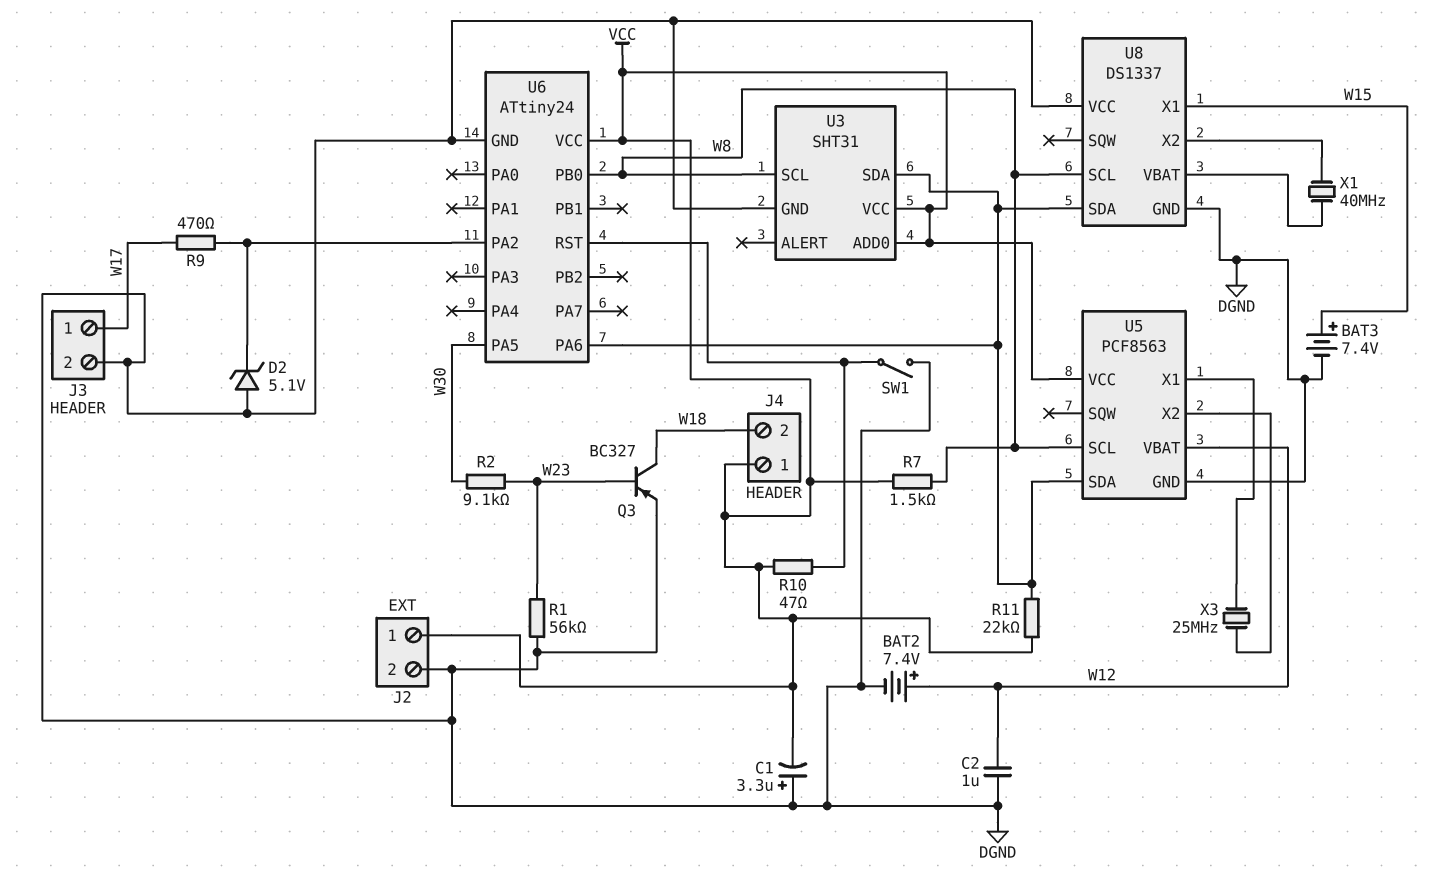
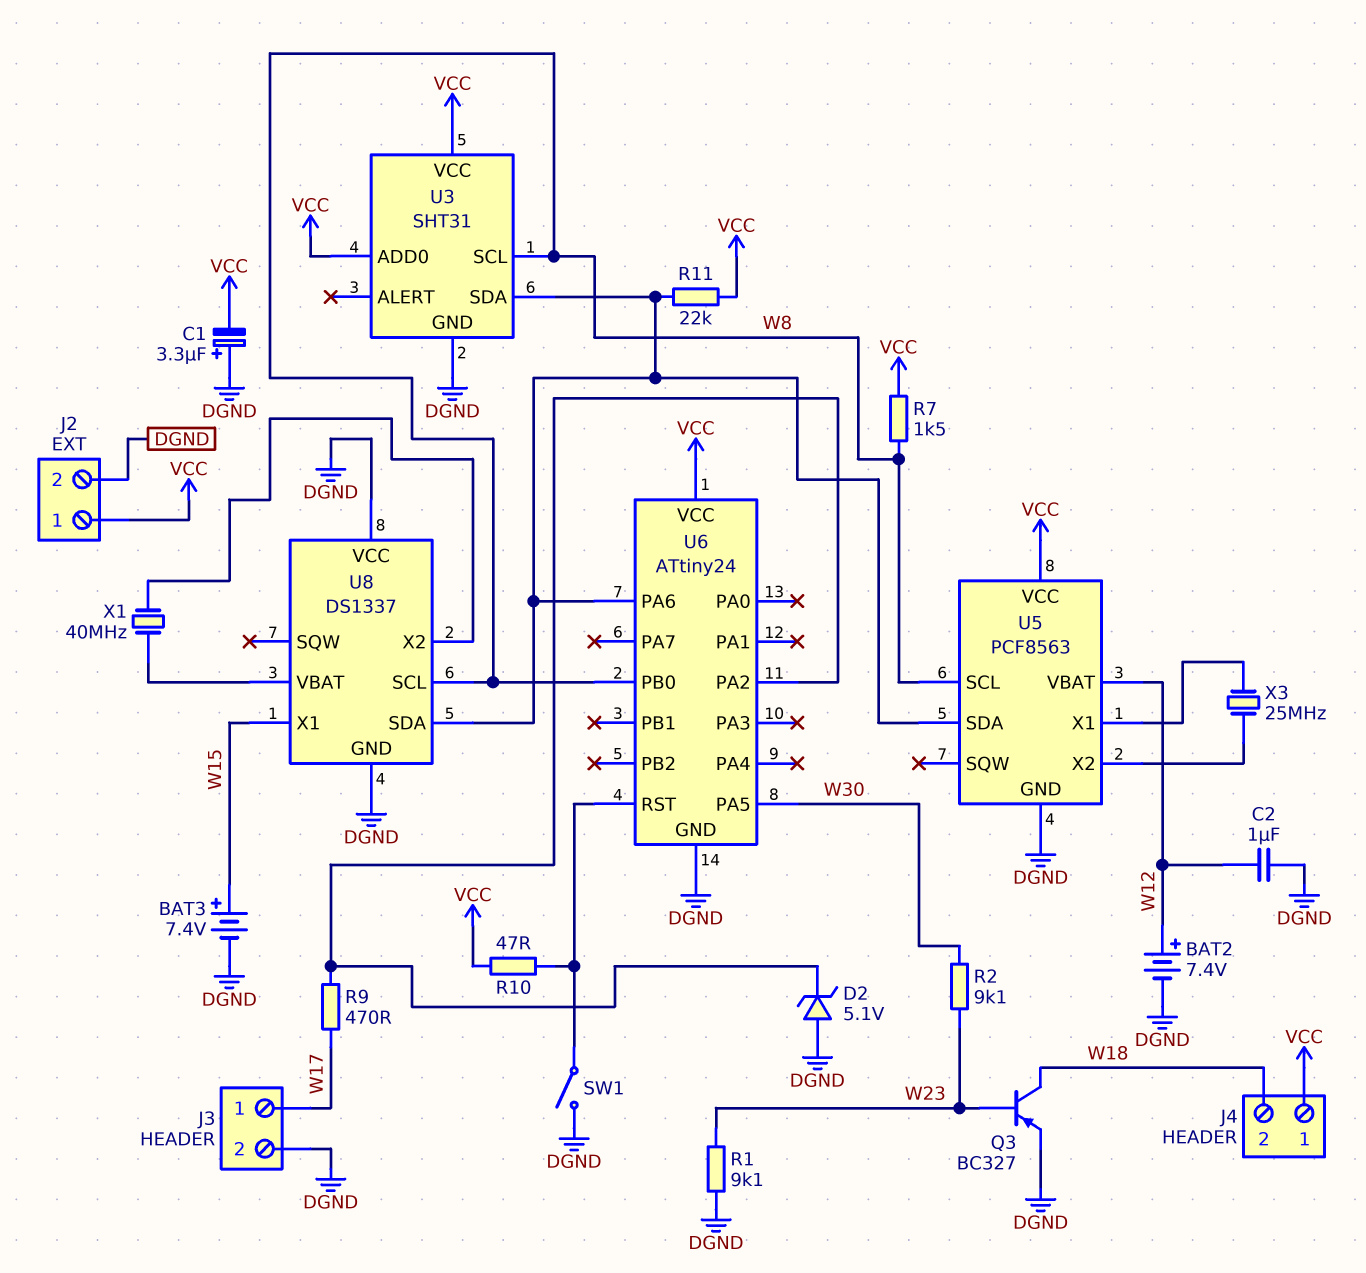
R1: 56k (DGND, W23) -> 9.1k (DGND, W23)

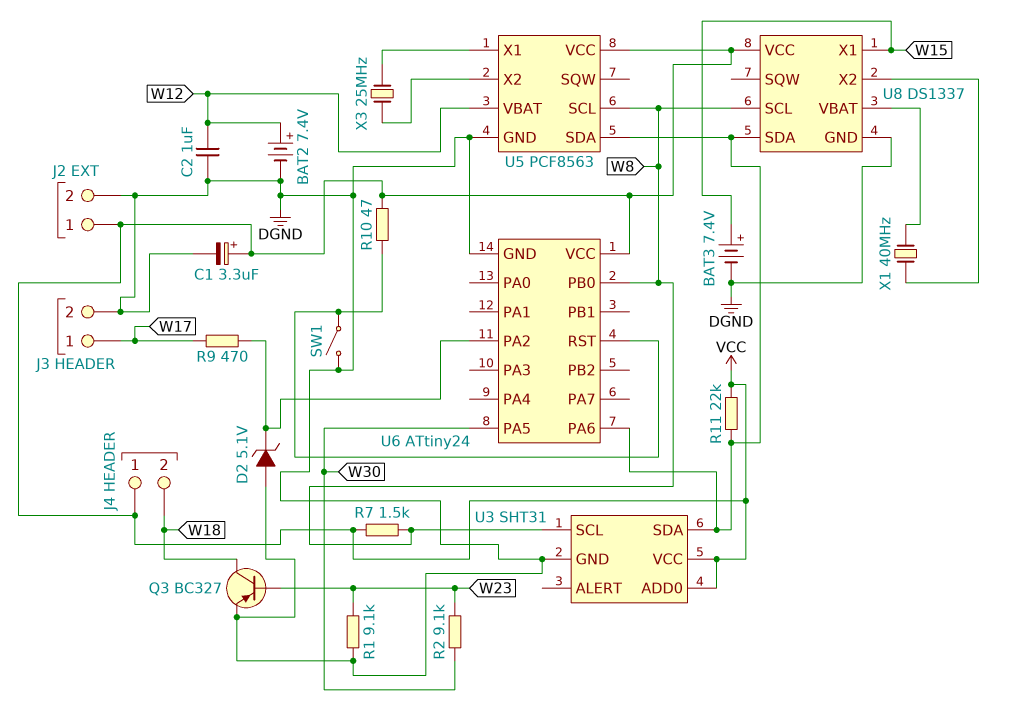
C1: 3.3uF (plus DGND, minus VCC) -> 3.3uF (plus VCC, minus DGND)
U8 pin VCC: DGND -> VCC

